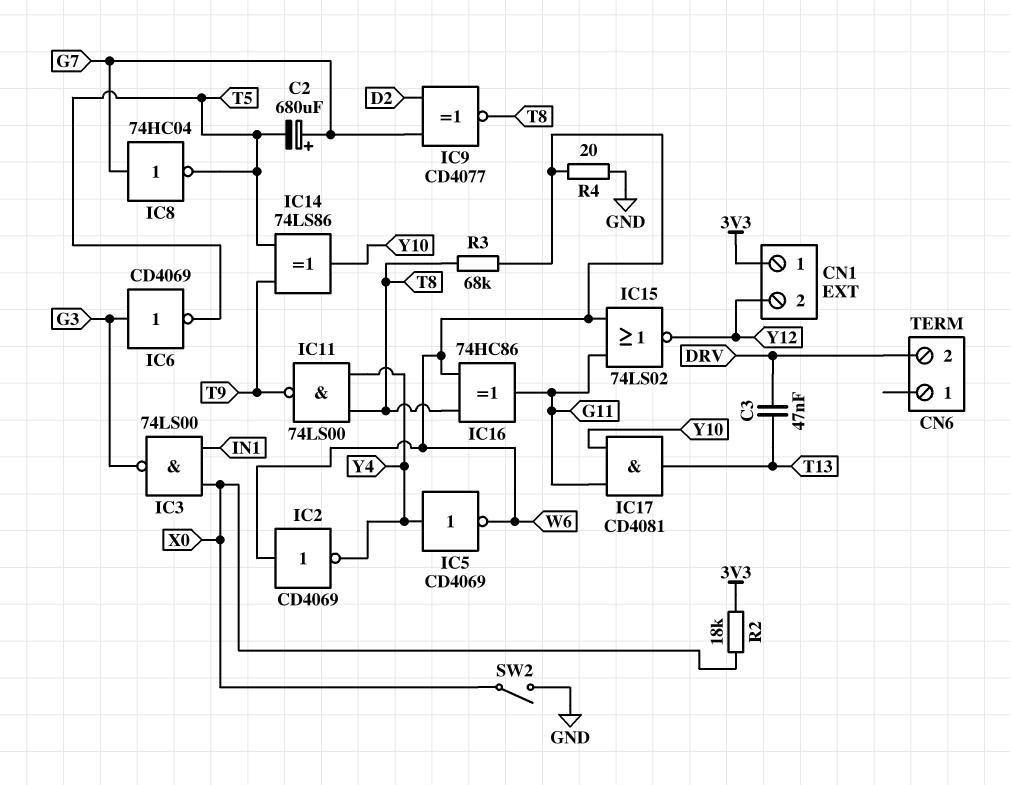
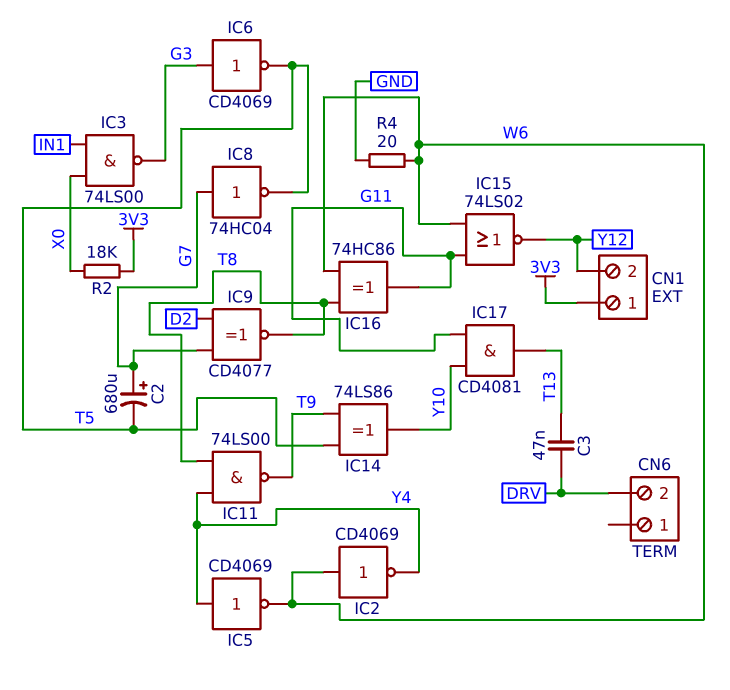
R3: 68k (T8, W6) -> none
SW2: switch (GND, X0) -> none

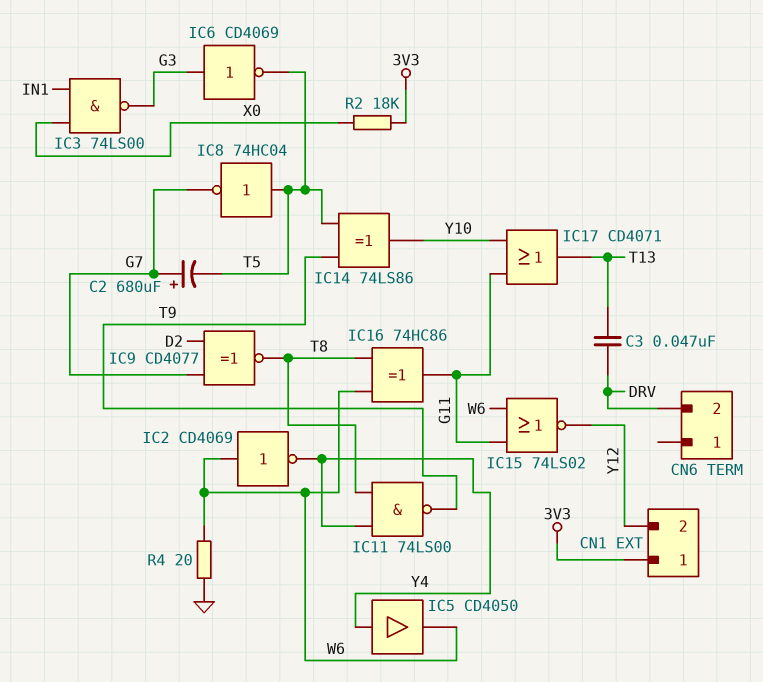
IC5: NOT CD4069 (in Y4, out W6) -> buffer CD4050 (in Y4, out W6)
IC8: NOT 74HC04 (in G7, out T5) -> NOT 74HC04 (in T5, out G7)
IC17: AND CD4081 (in G11, in Y10, out T13) -> OR CD4071 (in G11, in Y10, out T13)

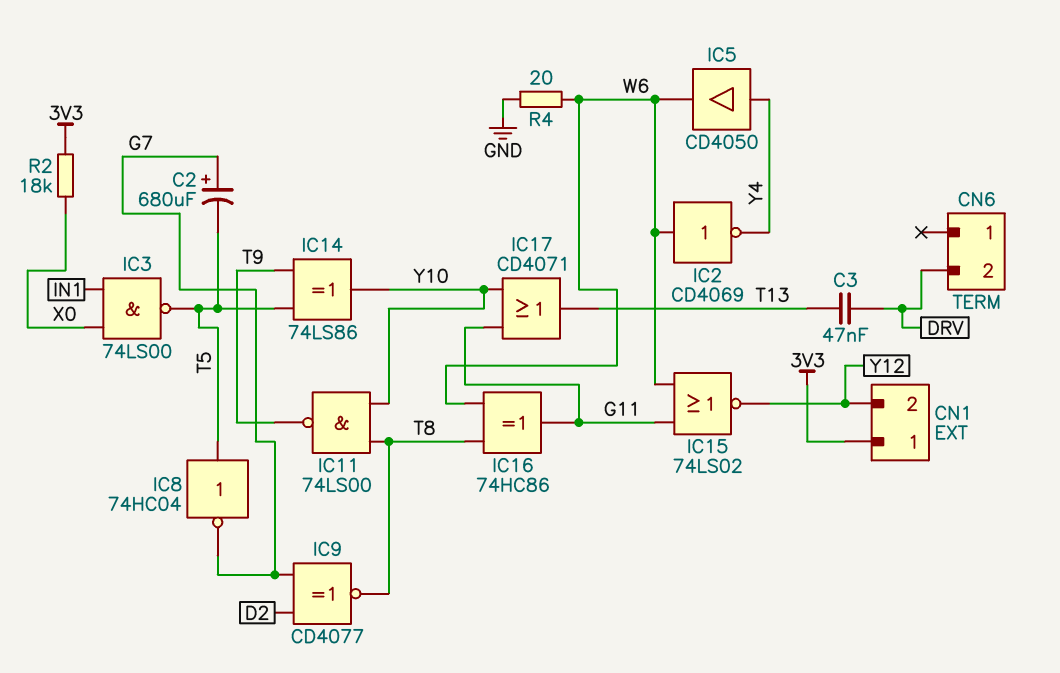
IC3: NAND 74LS00 (in IN1, in X0, out G3) -> NAND 74LS00 (in IN1, in X0, out T5)
IC6: NOT CD4069 (in G3, out T5) -> none
IC11: NAND 74LS00 (in T8, in Y4, out T9) -> NAND 74LS00 (in T8, in Y10, out T9)

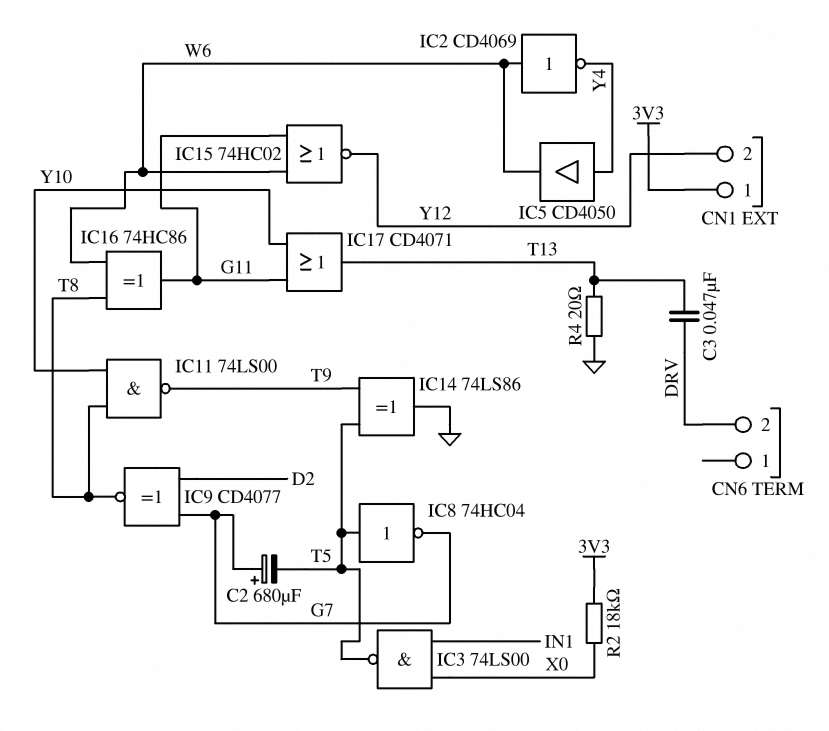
IC14: XOR 74LS86 (in T5, in T9, out Y10) -> XOR 74LS86 (in T5, in T9, out GND)
IC15: NOR 74LS02 (in G11, in W6, out Y12) -> NOR 74HC02 (in G11, in W6, out Y12)
R4: 20 (GND, W6) -> 20 (GND, T13)

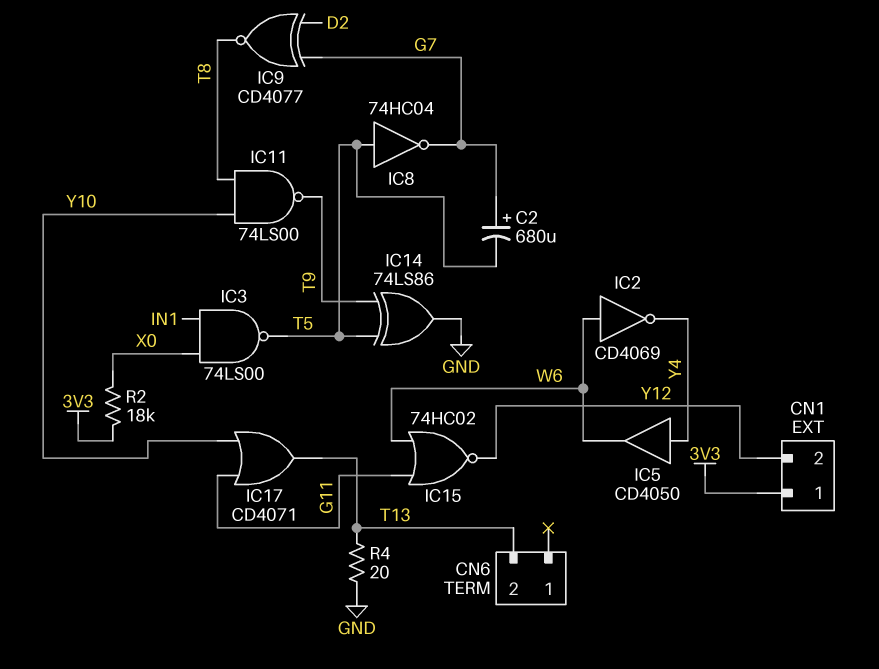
C3: 47nF (DRV, T13) -> none
CN6 pin 2: DRV -> T13
IC16: XOR 74HC86 (in T8, in W6, out G11) -> none

